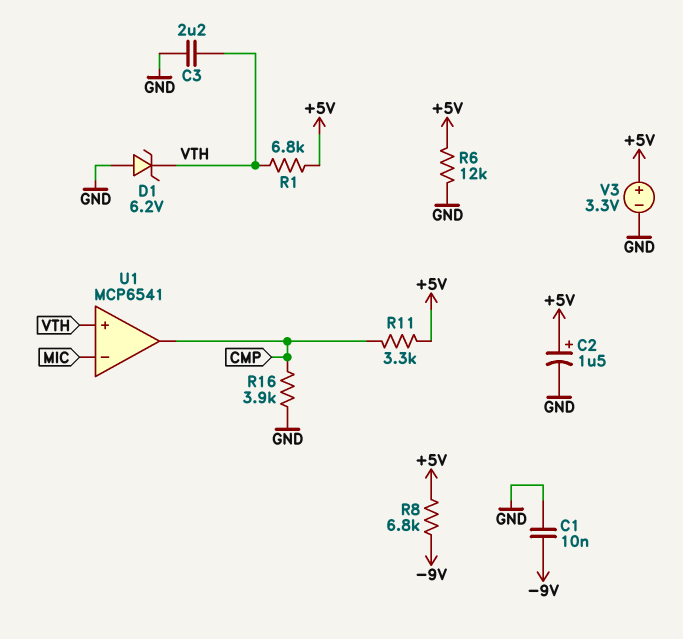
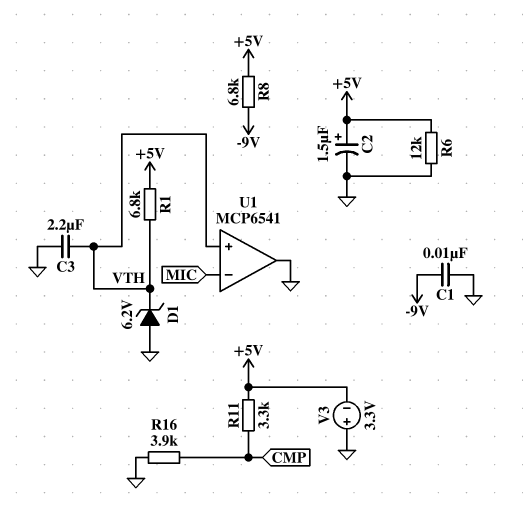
U1 pin out: CMP -> GND
V3: 3.3V (plus +5V, minus GND) -> 3.3V (plus GND, minus +5V)

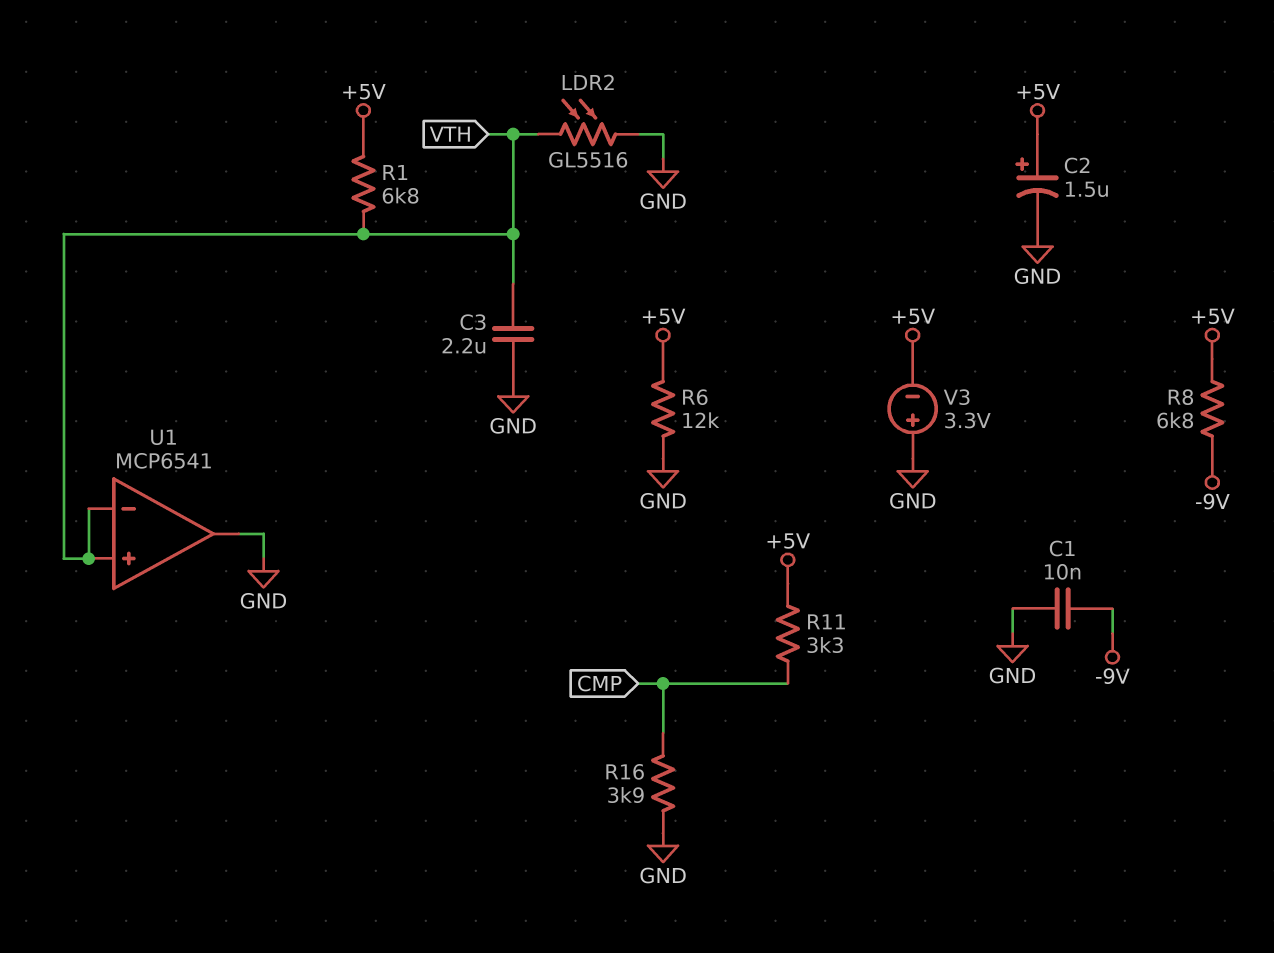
D1: zener 6.2V (A GND, K VTH) -> none
LDR2: none -> GL5516 (GND, VTH)
U1 pin in-: MIC -> VTH

